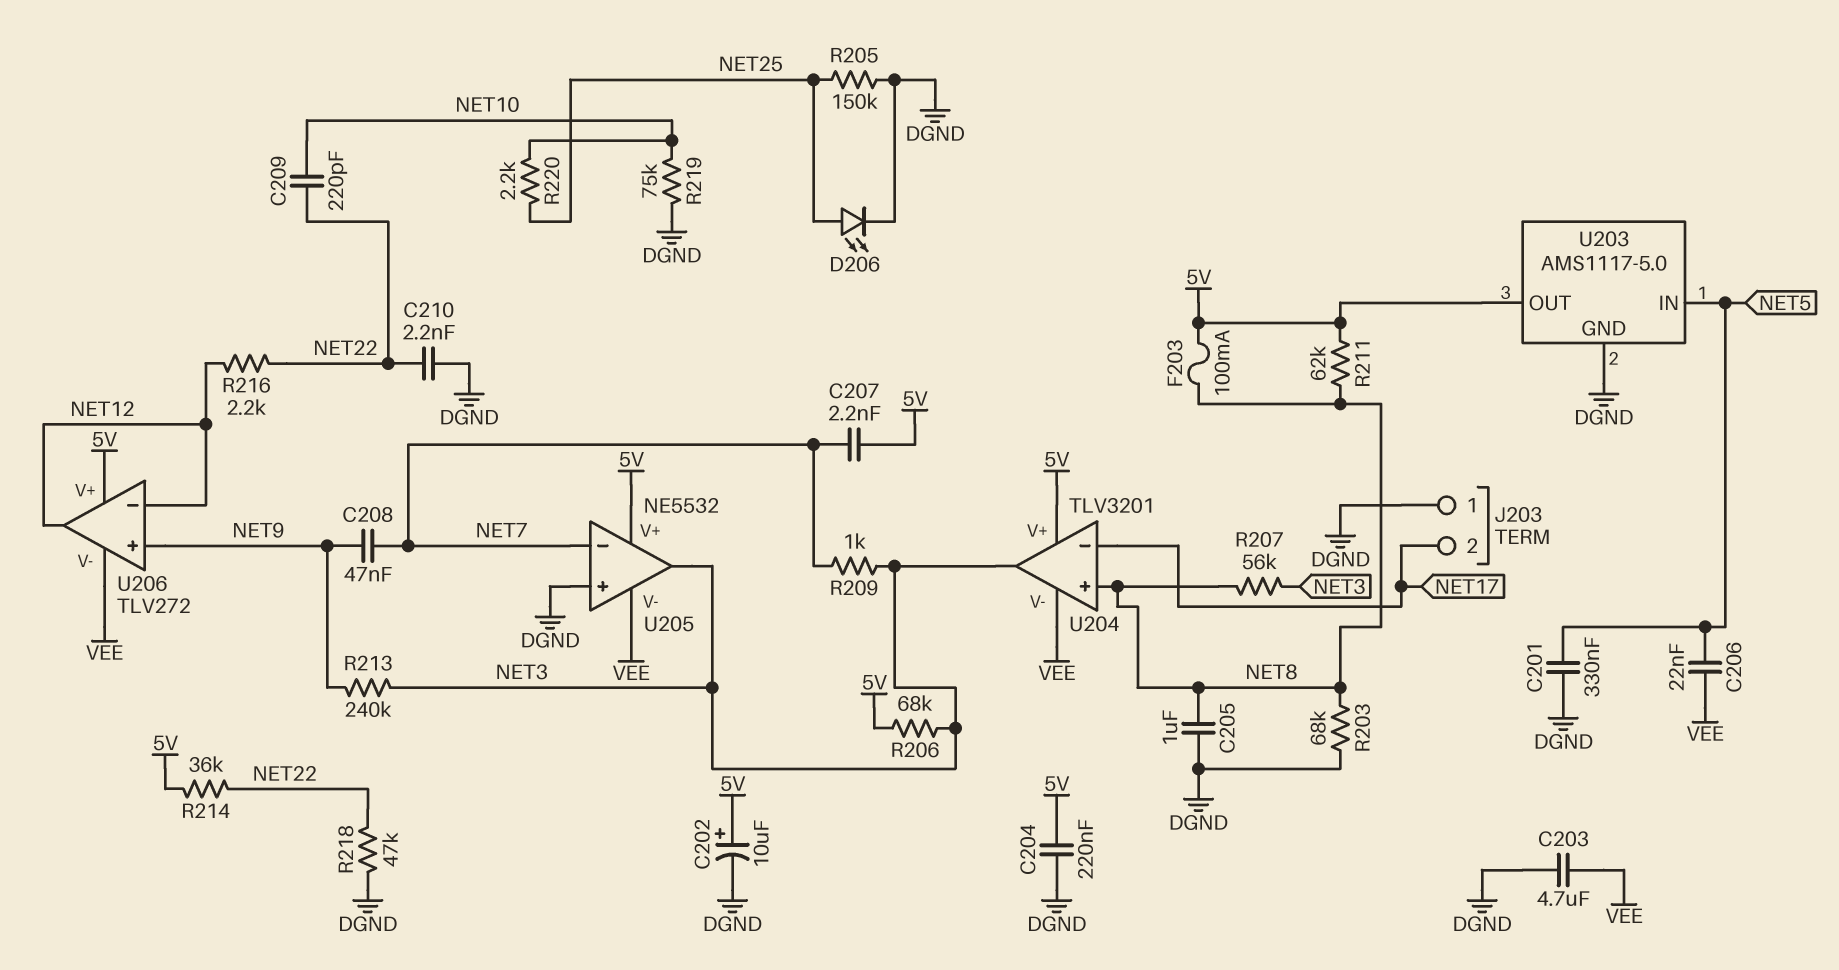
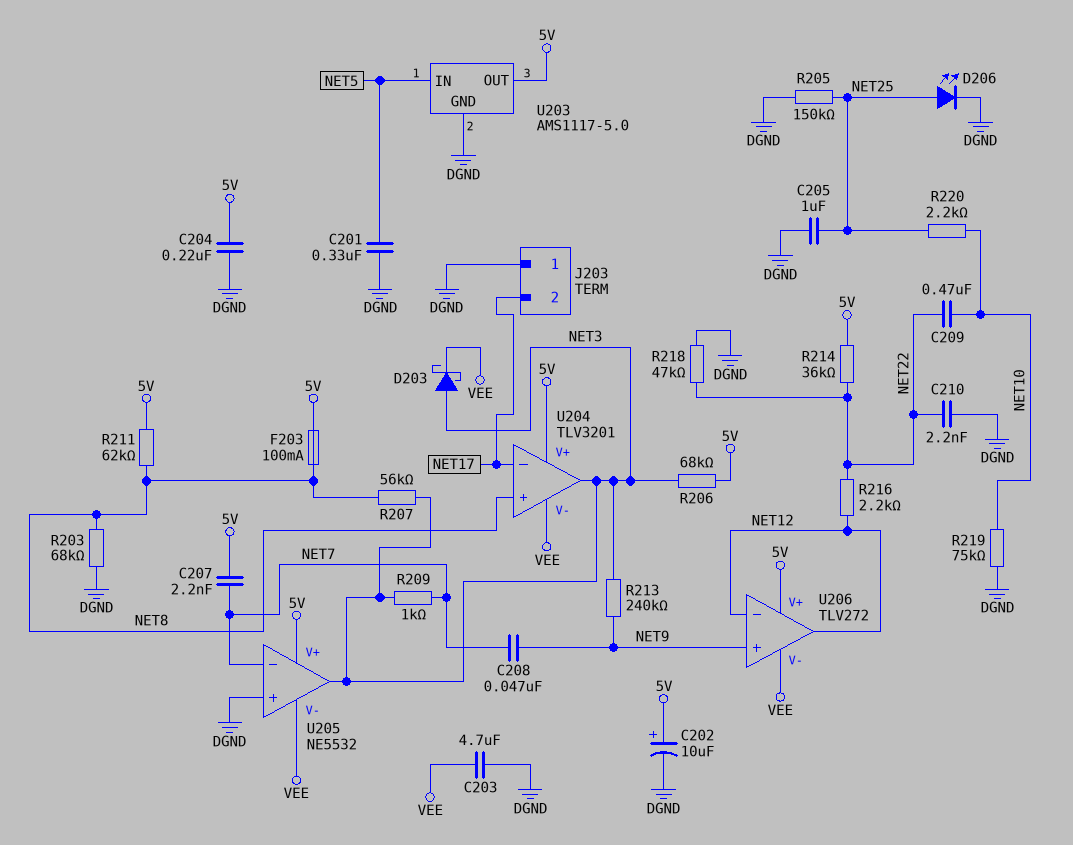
C205: 1uF (DGND, NET8) -> 1uF (DGND, NET25)
C206: 22nF (NET5, VEE) -> none
C209: 220pF (NET10, NET22) -> 470nF (NET10, NET22)
D203: none -> schottky (A NET3, K VEE)

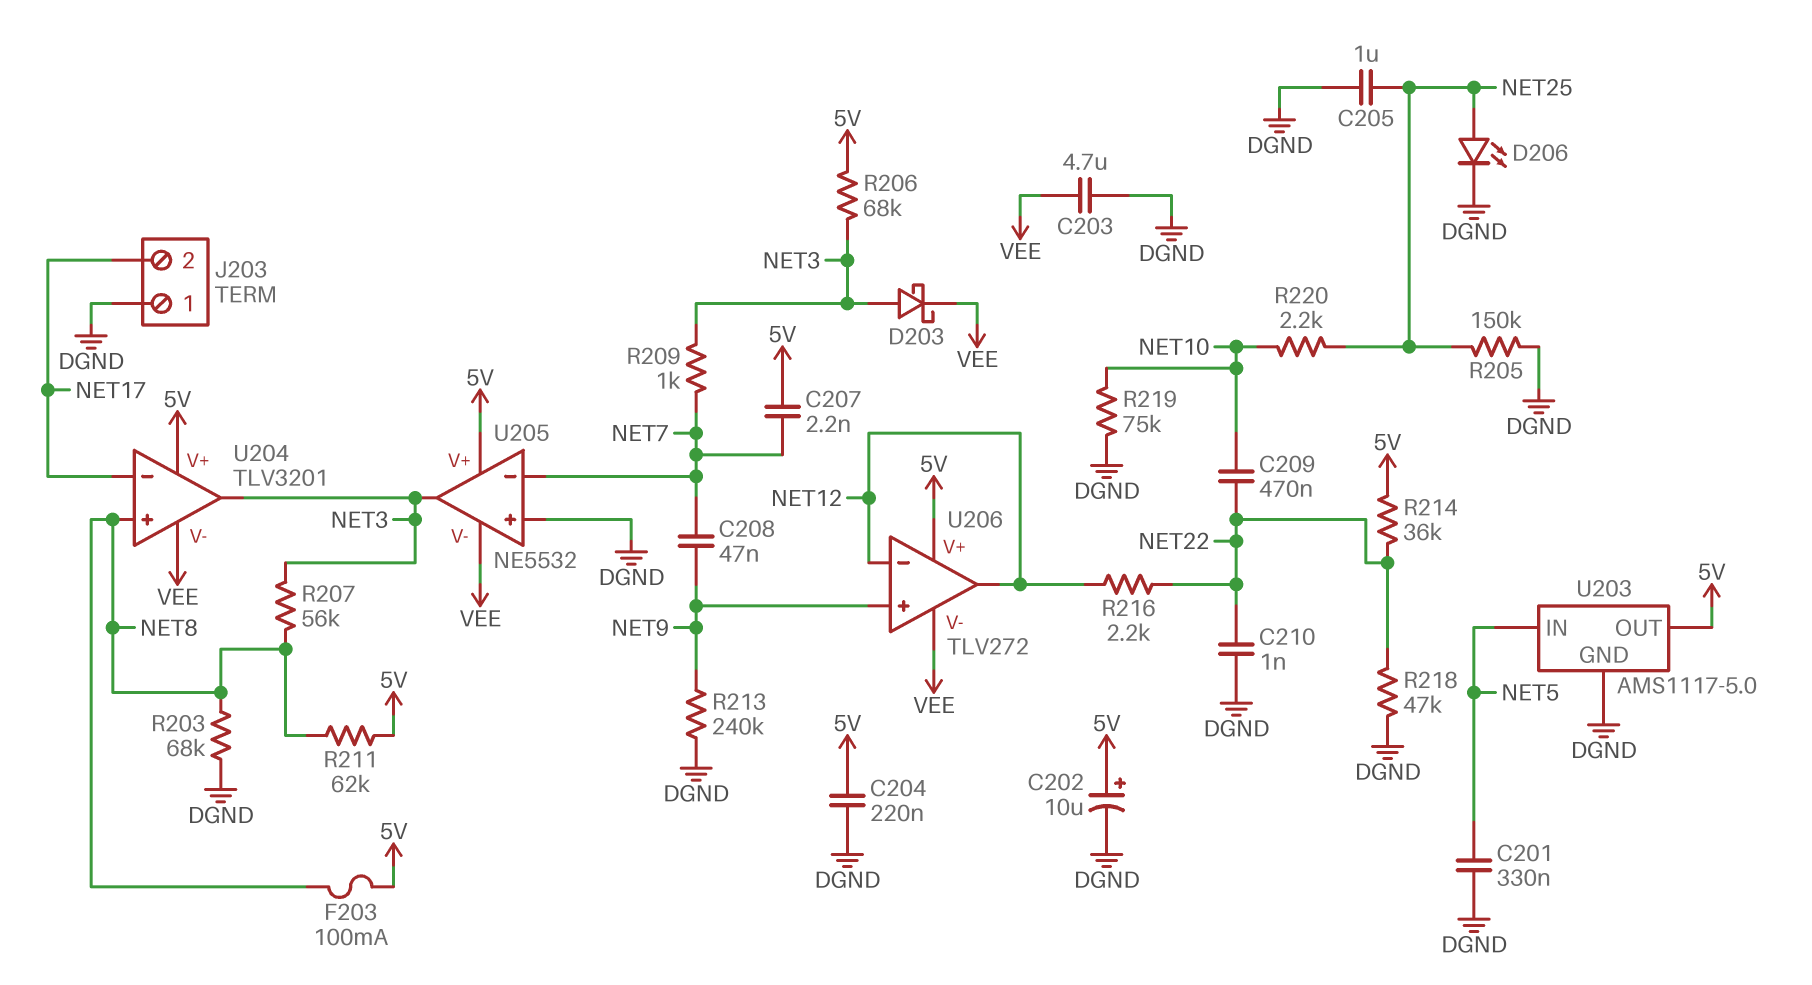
C210: 2.2nF (DGND, NET22) -> 1nF (DGND, NET22)
R213: 240k (NET3, NET9) -> 240k (DGND, NET9)

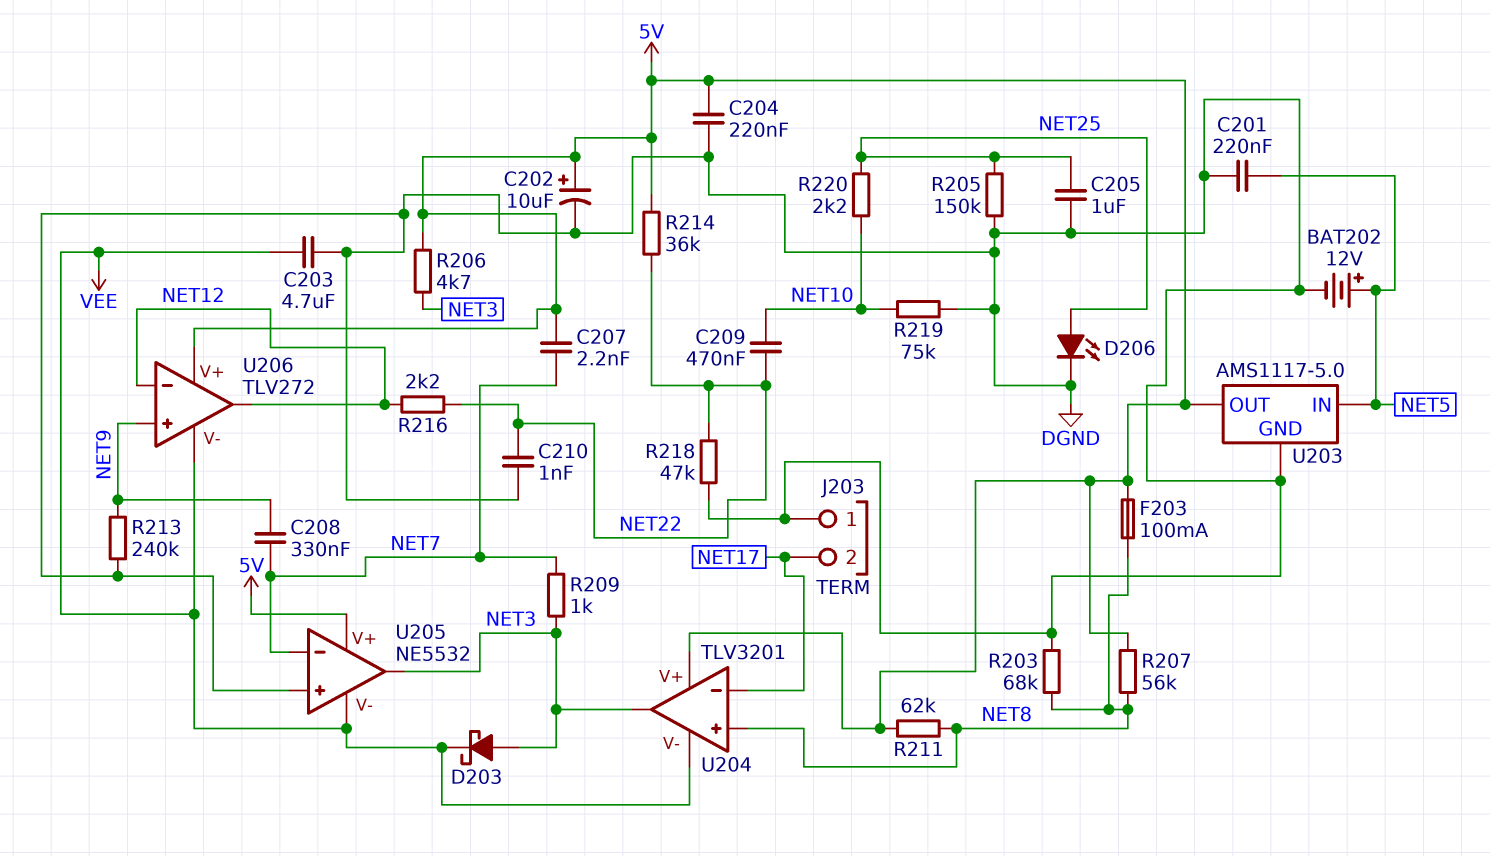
BAT202: none -> 12V (plus NET5, minus DGND)
C201: 330nF (DGND, NET5) -> 220nF (DGND, NET5)
C208: 47nF (NET7, NET9) -> 330nF (NET7, NET9)
R206: 68k (5V, NET3) -> 4.7k (5V, NET3)
R207: 56k (NET3, NET8) -> 56k (5V, NET8)

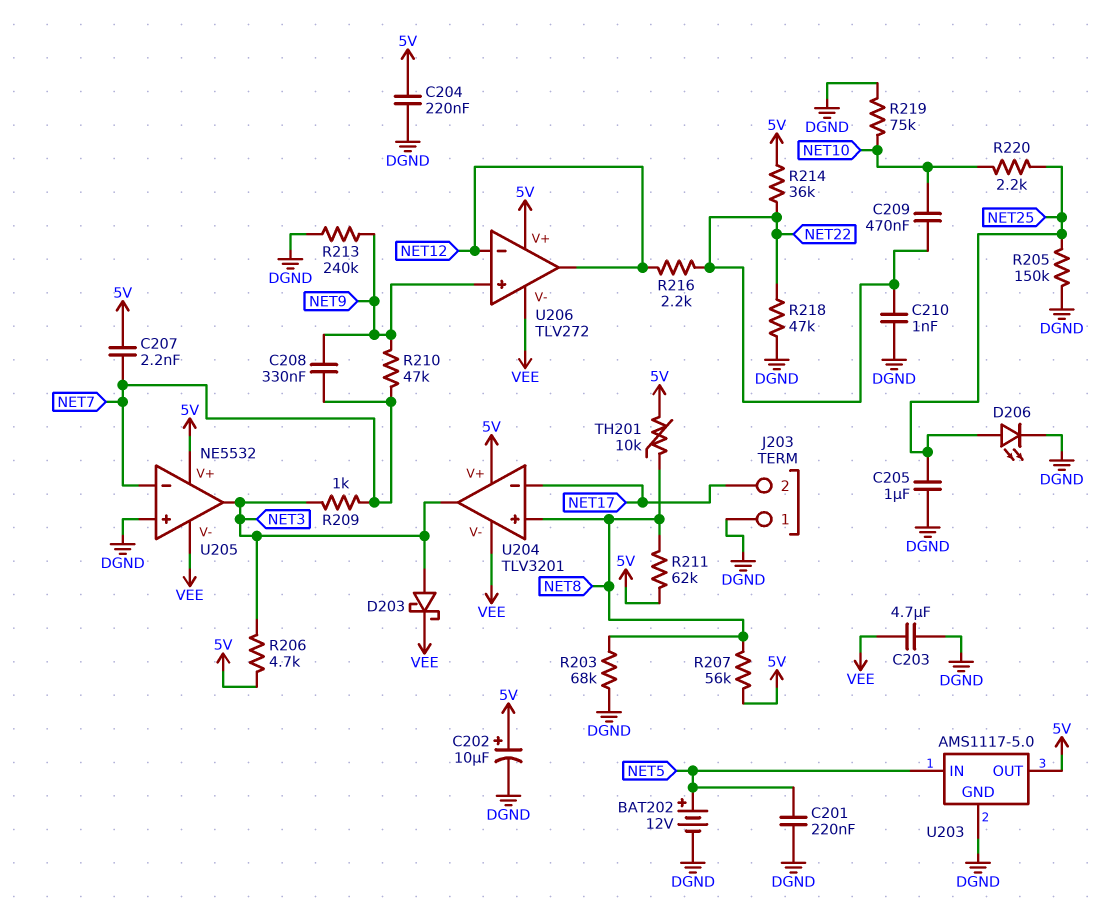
F203: 100mA (5V, NET8) -> none
R210: none -> 47k (NET7, NET9)
TH201: none -> 10k (5V, NET8)

